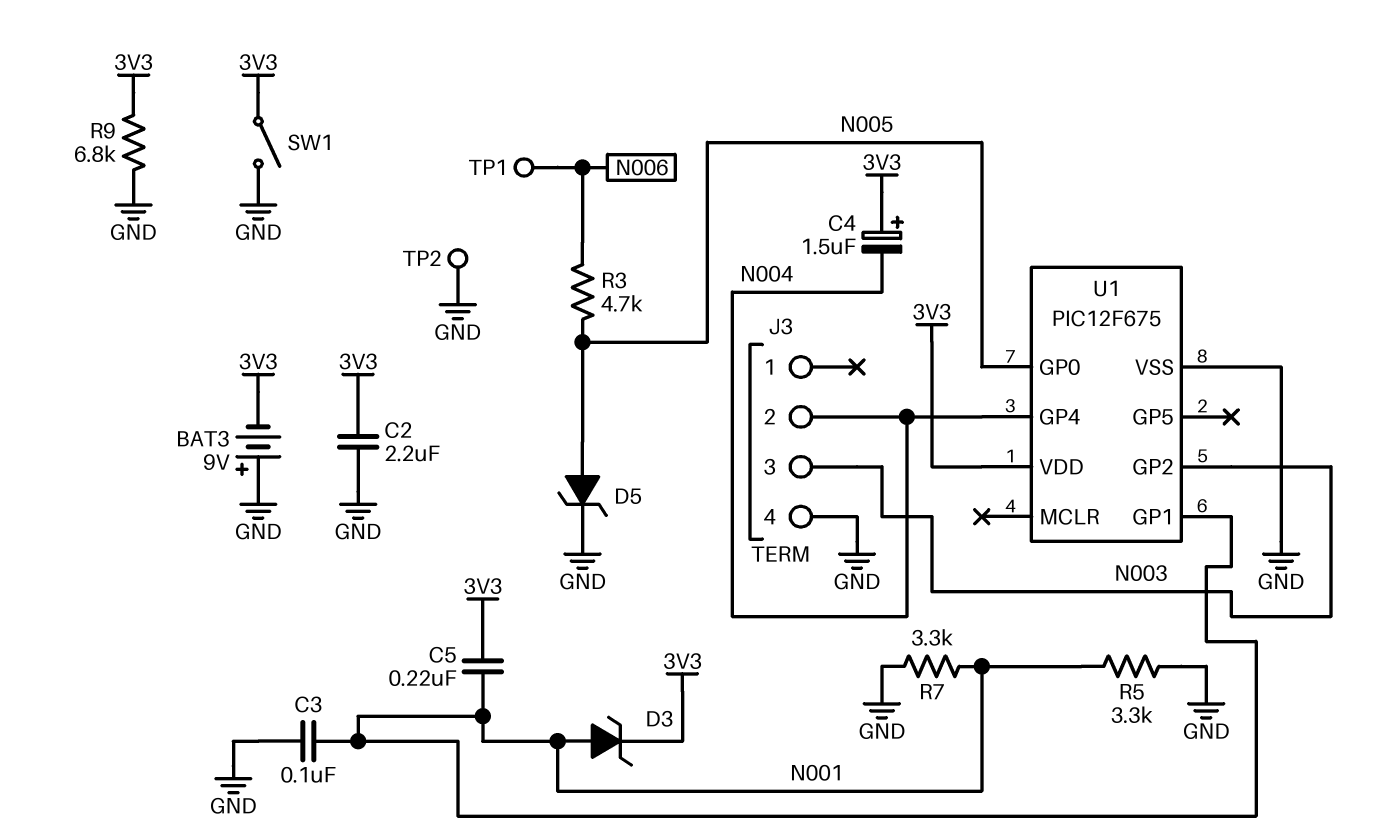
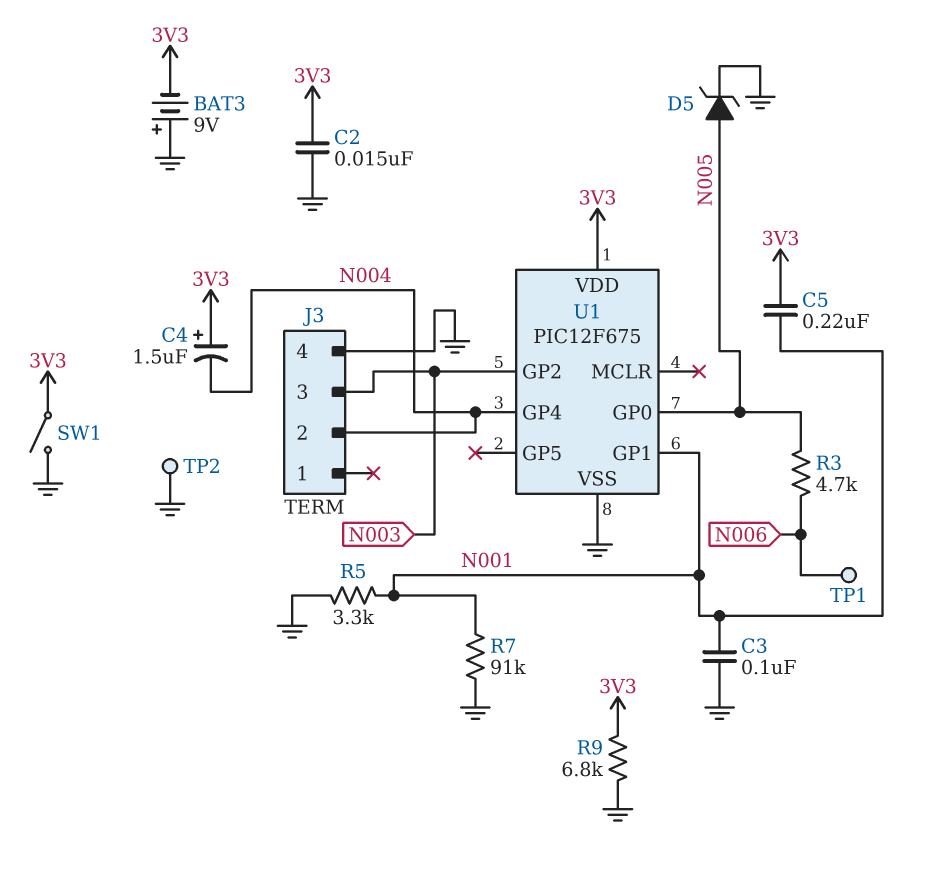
C2: 2.2uF (3V3, GND) -> 15nF (3V3, GND)
D3: zener (A N001, K 3V3) -> none
R7: 3.3k (GND, N001) -> 91k (GND, N001)

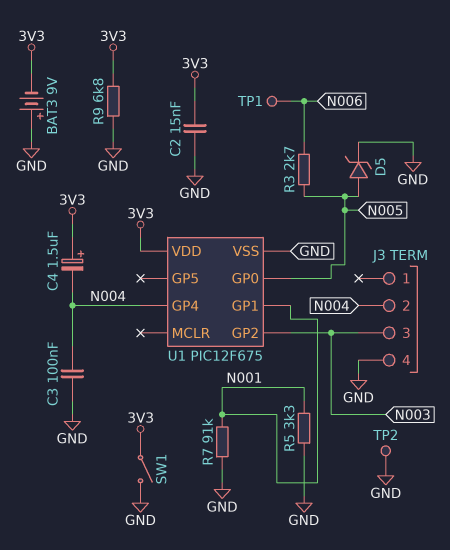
C3: 100nF (GND, N001) -> 100nF (GND, N004)
C5: 220nF (3V3, N001) -> none
R3: 4.7k (N005, N006) -> 2.7k (N005, N006)

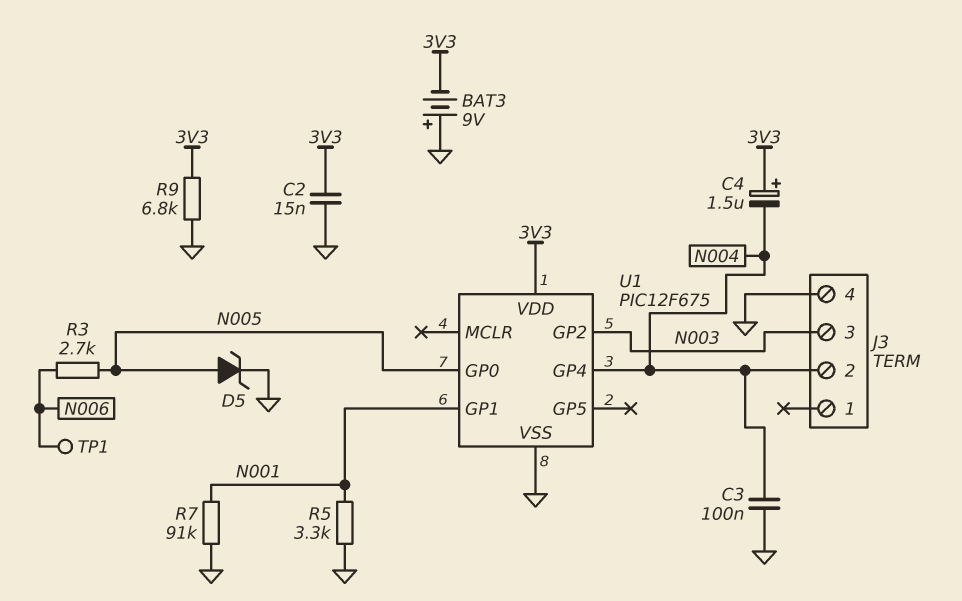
SW1: switch (3V3, GND) -> none
TP2: test point (GND) -> none

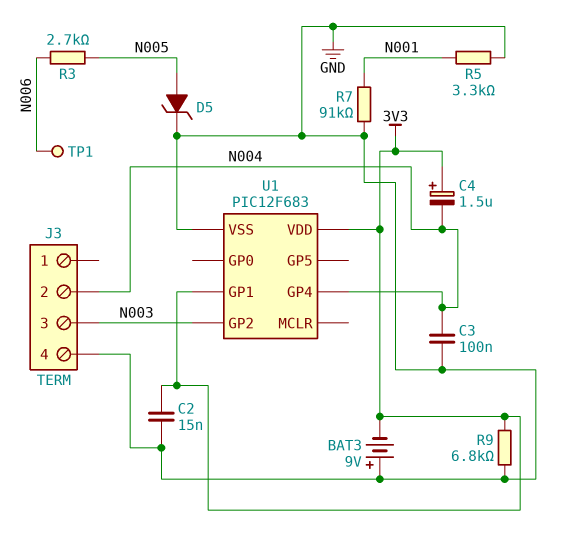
U1: PIC12F675 -> PIC12F683
U1 pin GP0: N005 -> none
U1 pin GP1: N001 -> 3V3

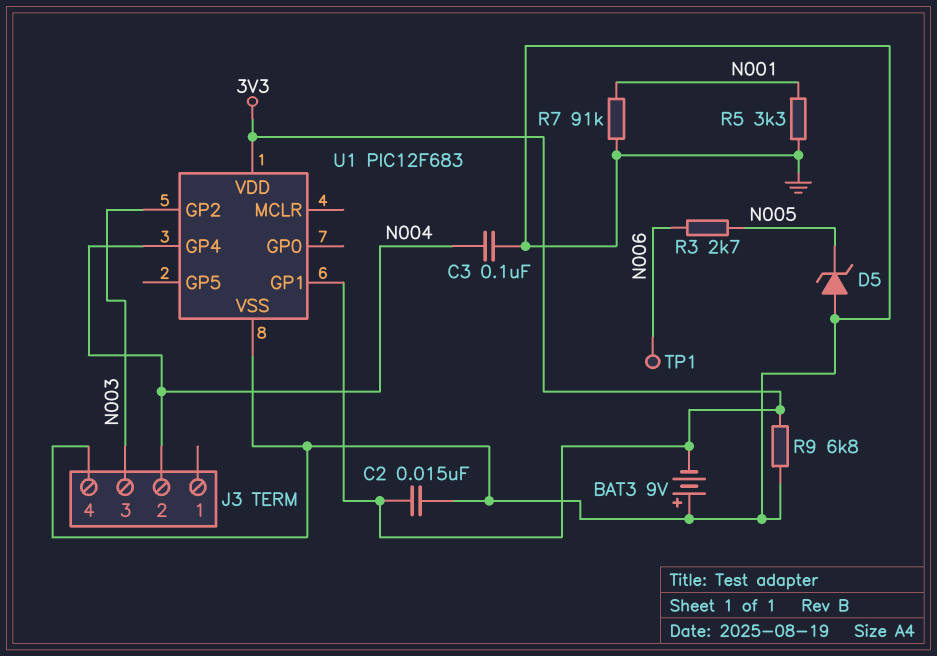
C4: 1.5uF (plus 3V3, minus N004) -> none
D5: zener (A N005, K GND) -> zener (A GND, K N005)

